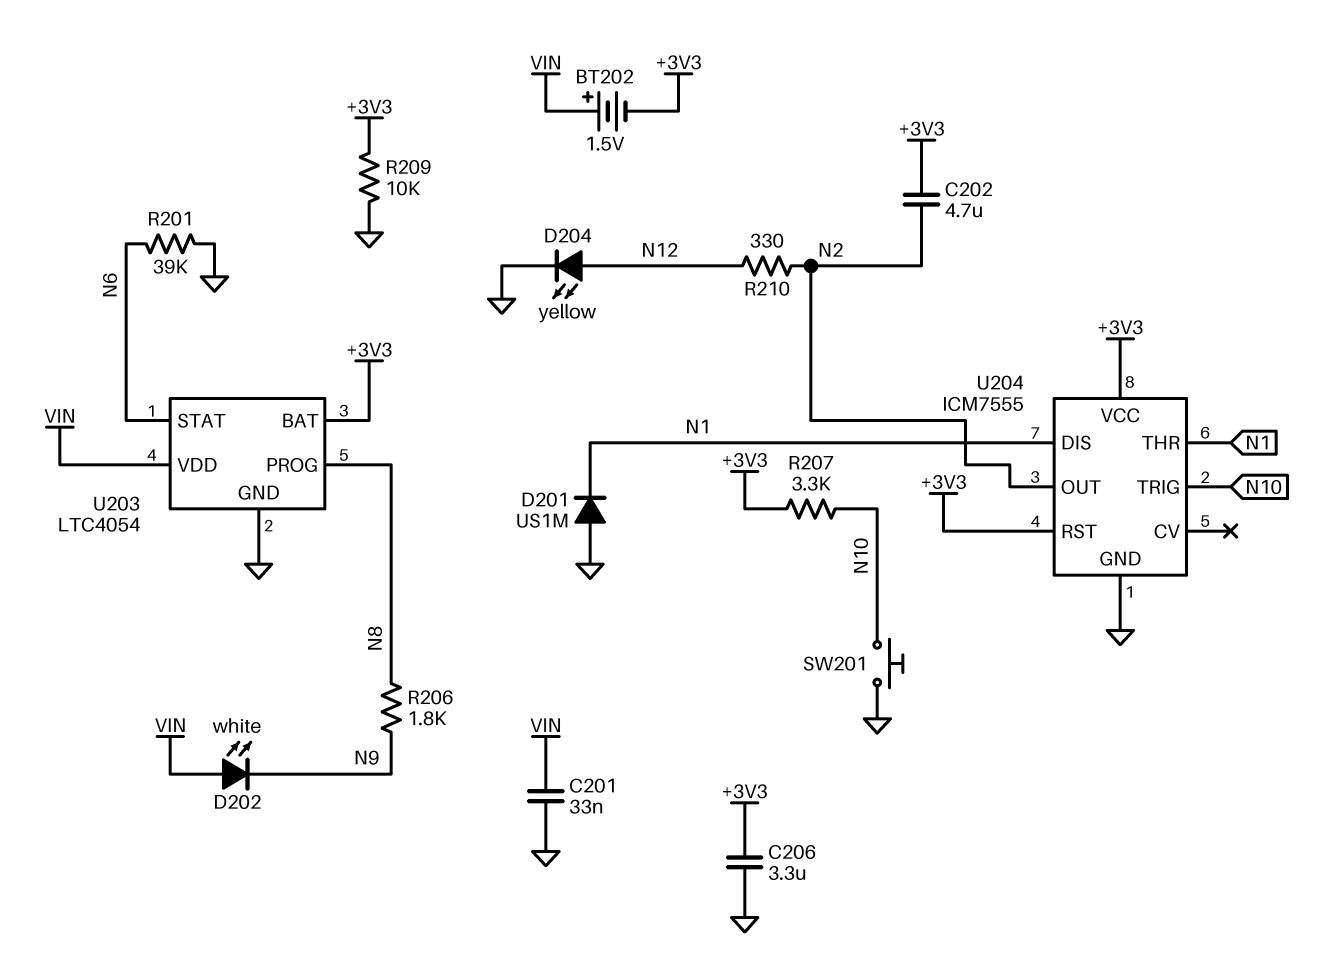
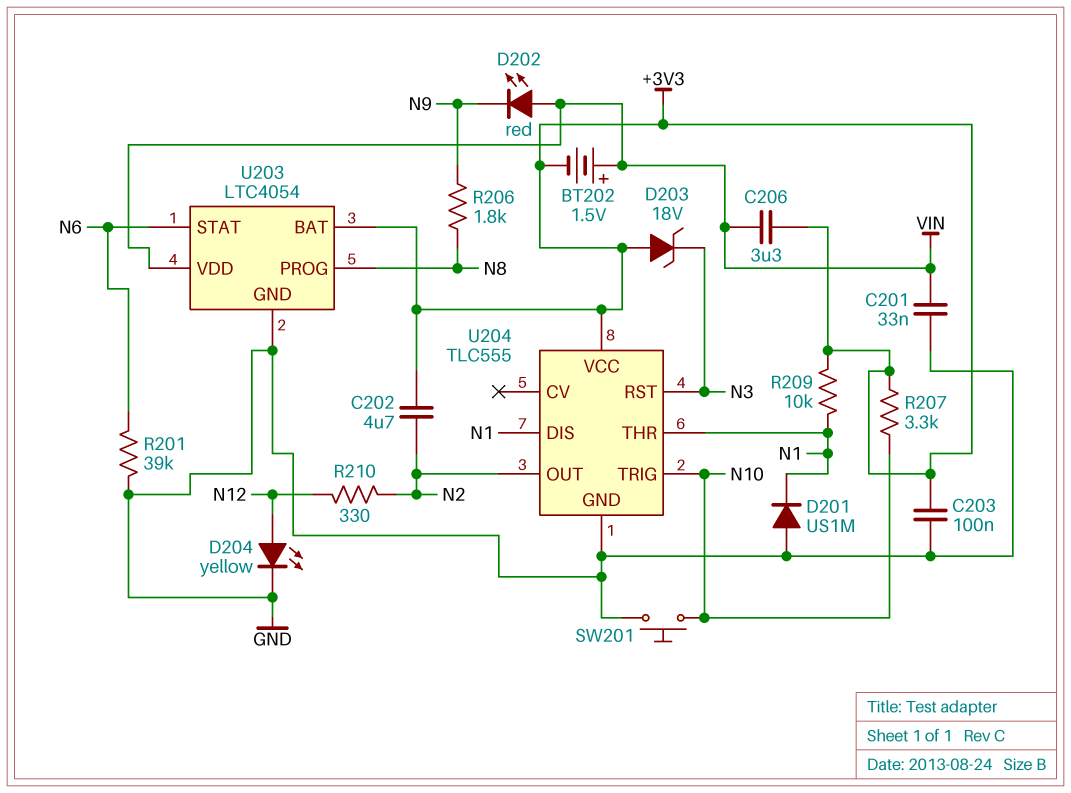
C203: none -> 100nF (+3V3, GND)
C206: 3.3uF (+3V3, GND) -> 3.3uF (+3V3, VIN)
D202: LED white (A VIN, K N9) -> LED red (A VIN, K N9)
D203: none -> zener 18V (A +3V3, K N3)
R209: 10k (+3V3, GND) -> 10k (+3V3, N1)
U204: ICM7555 -> TLC555
U204 pin RST: +3V3 -> N3

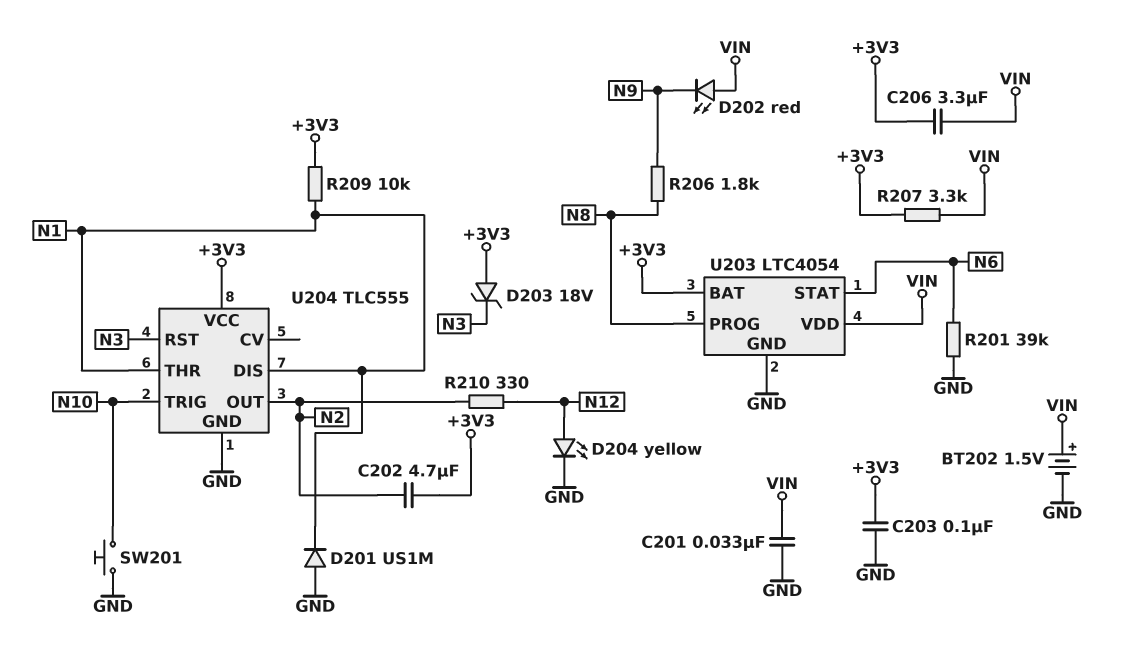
BT202: 1.5V (plus VIN, minus +3V3) -> 1.5V (plus VIN, minus GND)
R207: 3.3k (+3V3, N10) -> 3.3k (+3V3, VIN)

